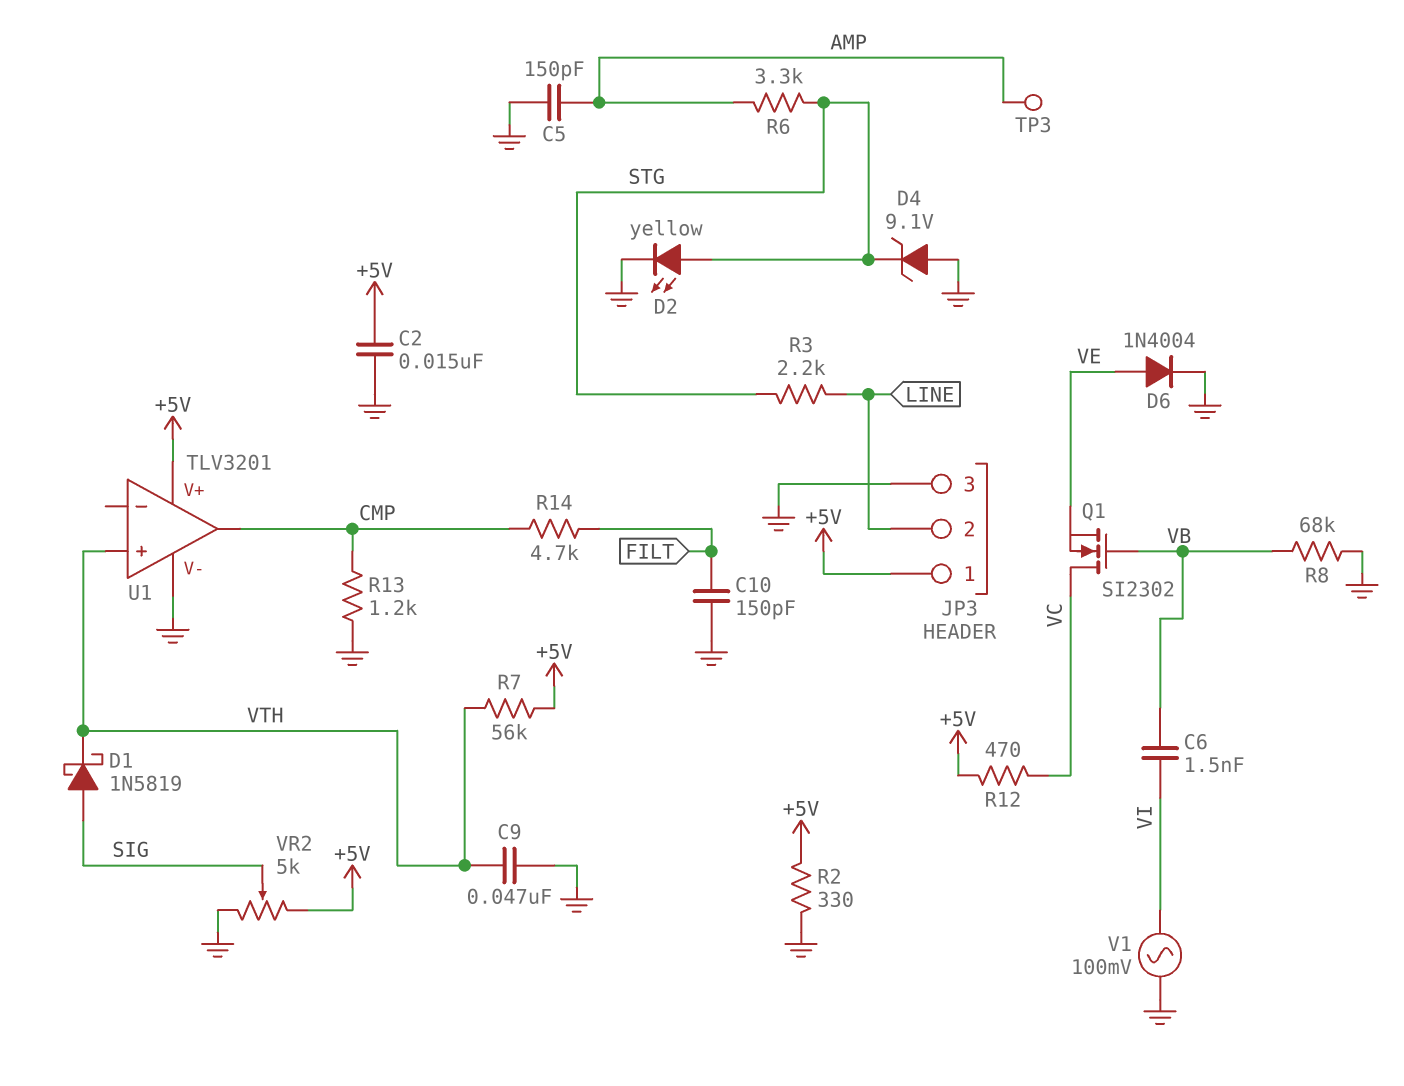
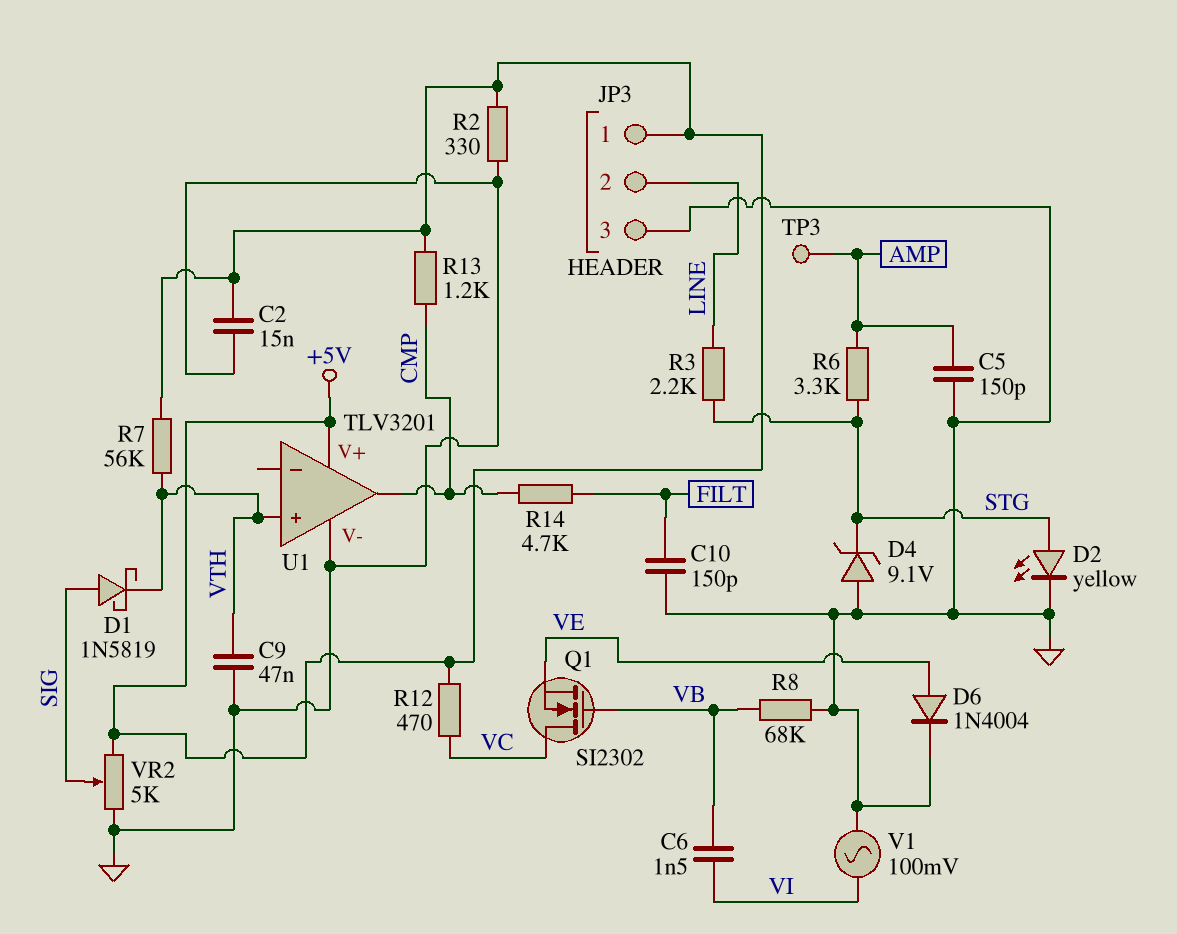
R13: 1.2k (CMP, GND) -> 1.2k (+5V, CMP)

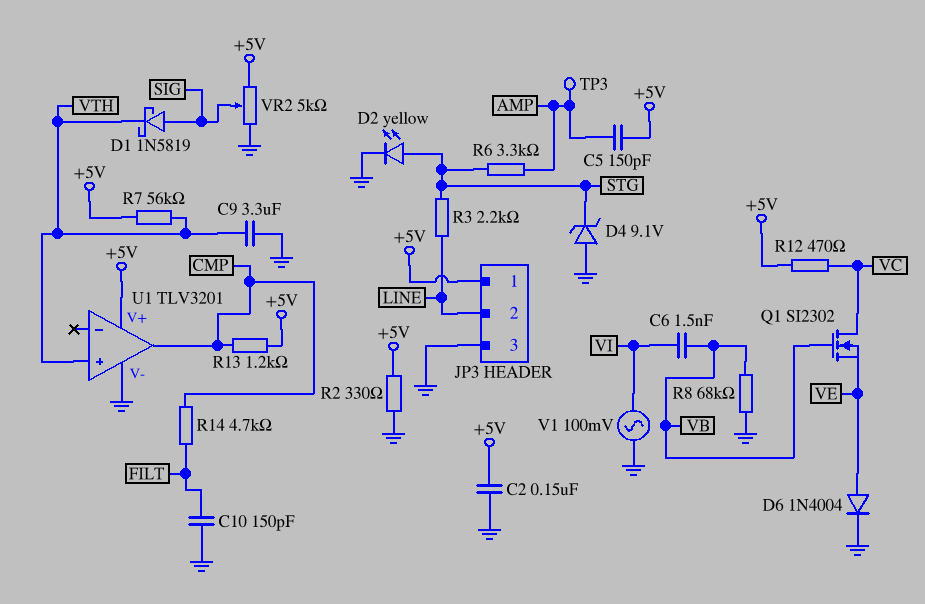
C2: 15nF (+5V, GND) -> 150nF (+5V, GND)
C5: 150pF (AMP, GND) -> 150pF (+5V, AMP)
C9: 47nF (GND, VTH) -> 3.3uF (GND, VTH)

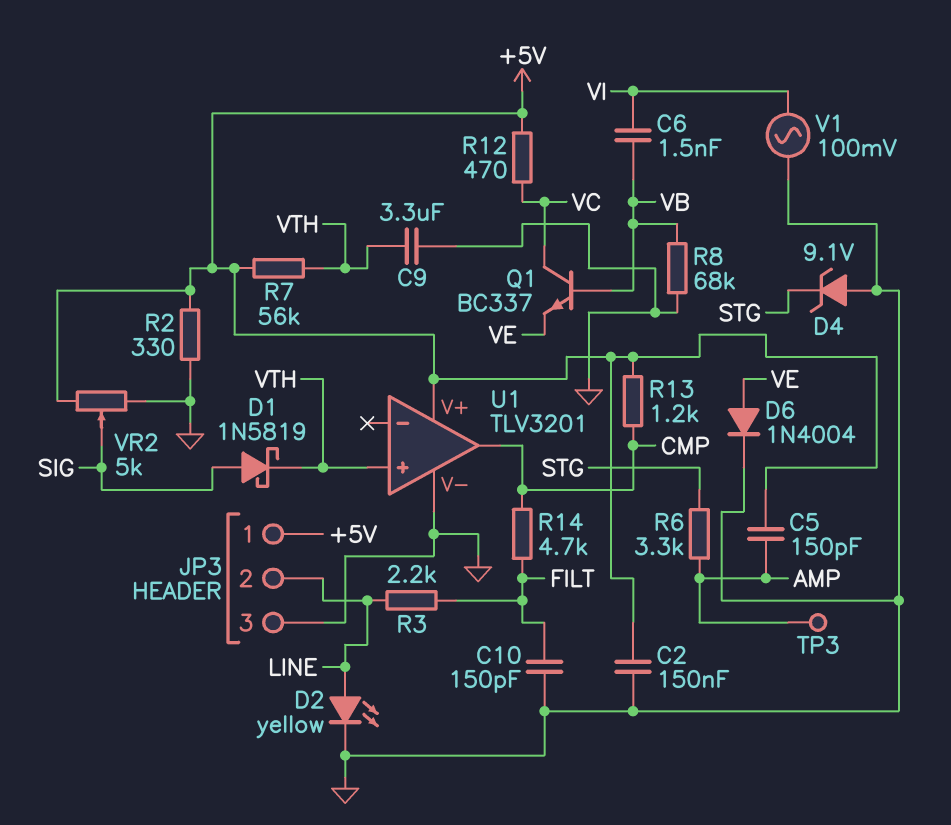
D2: LED yellow (A STG, K GND) -> LED yellow (A LINE, K GND)
Q1: NMOS SI2302 (G VB, D VC, S VE) -> NPN BC337 (B VB, C VC, E VE)
R3: 2.2k (LINE, STG) -> 2.2k (FILT, LINE)

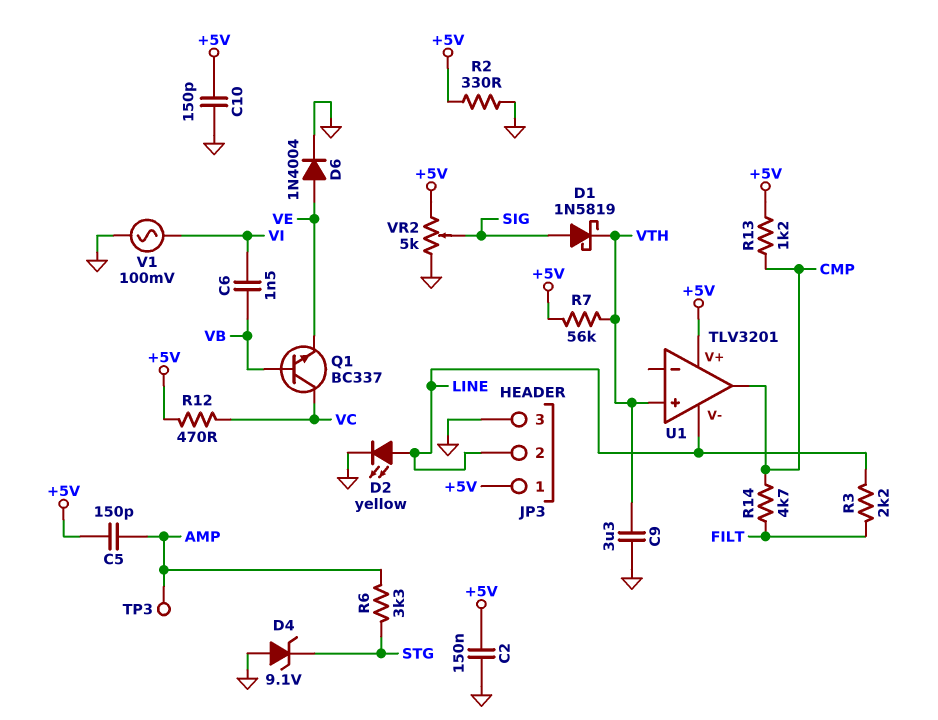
C10: 150pF (FILT, GND) -> 150pF (+5V, GND)
R8: 68k (GND, VB) -> none
U1 pin V-: GND -> LINE

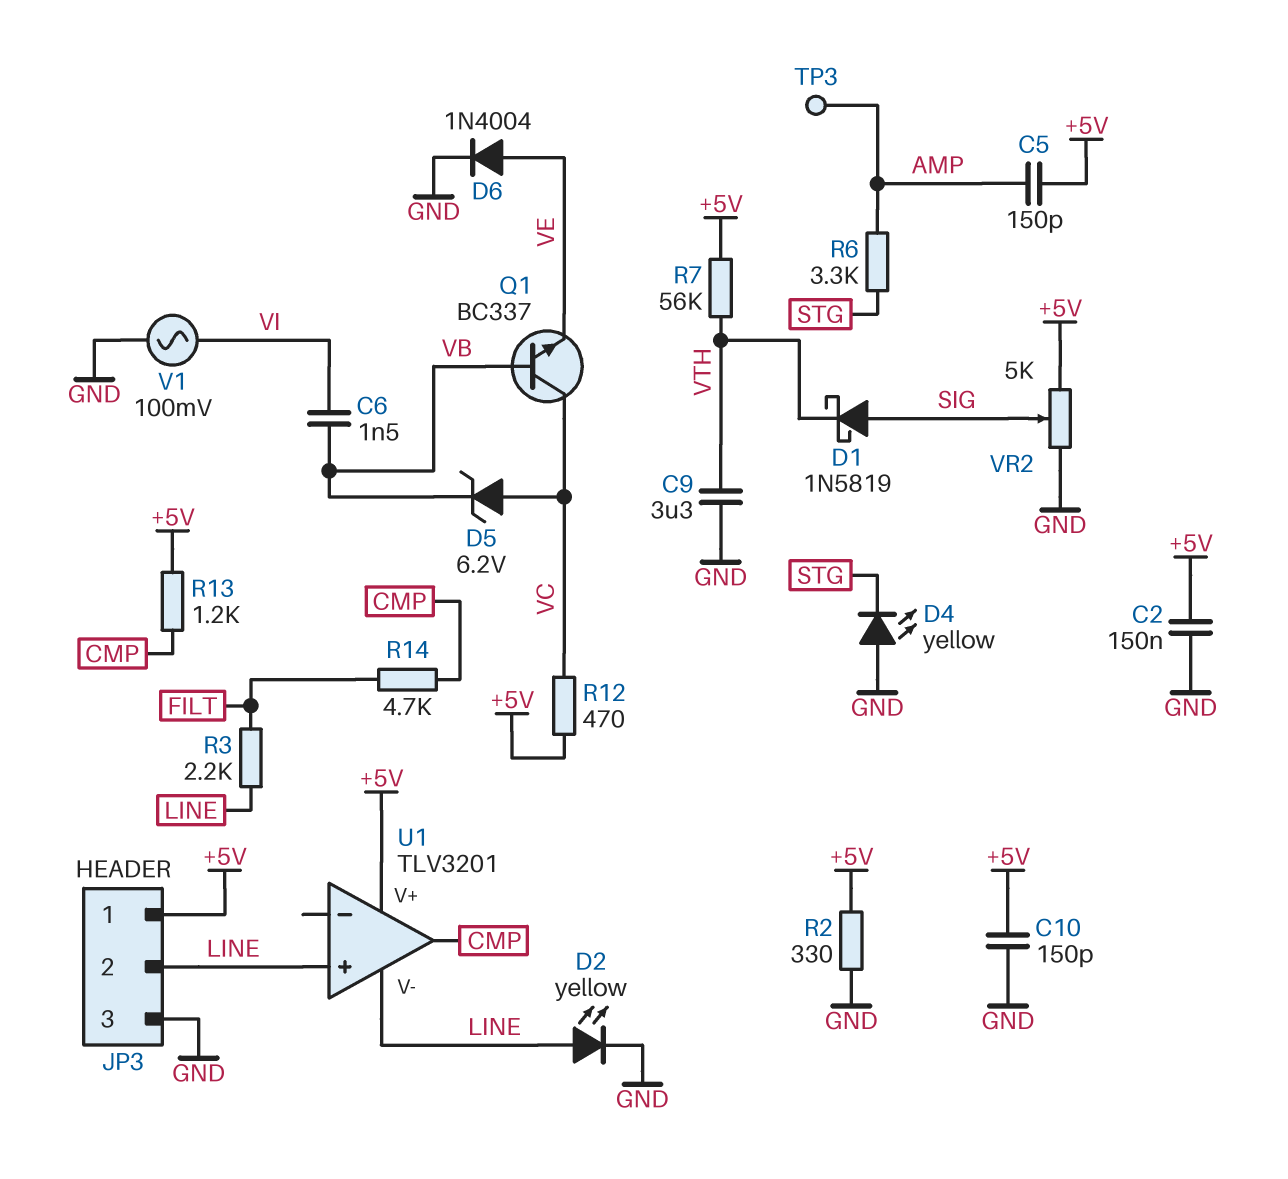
D4: zener 9.1V (A GND, K STG) -> LED yellow (A GND, K STG)
D5: none -> zener 6.2V (A VC, K VB)
U1 pin in+: VTH -> LINE

